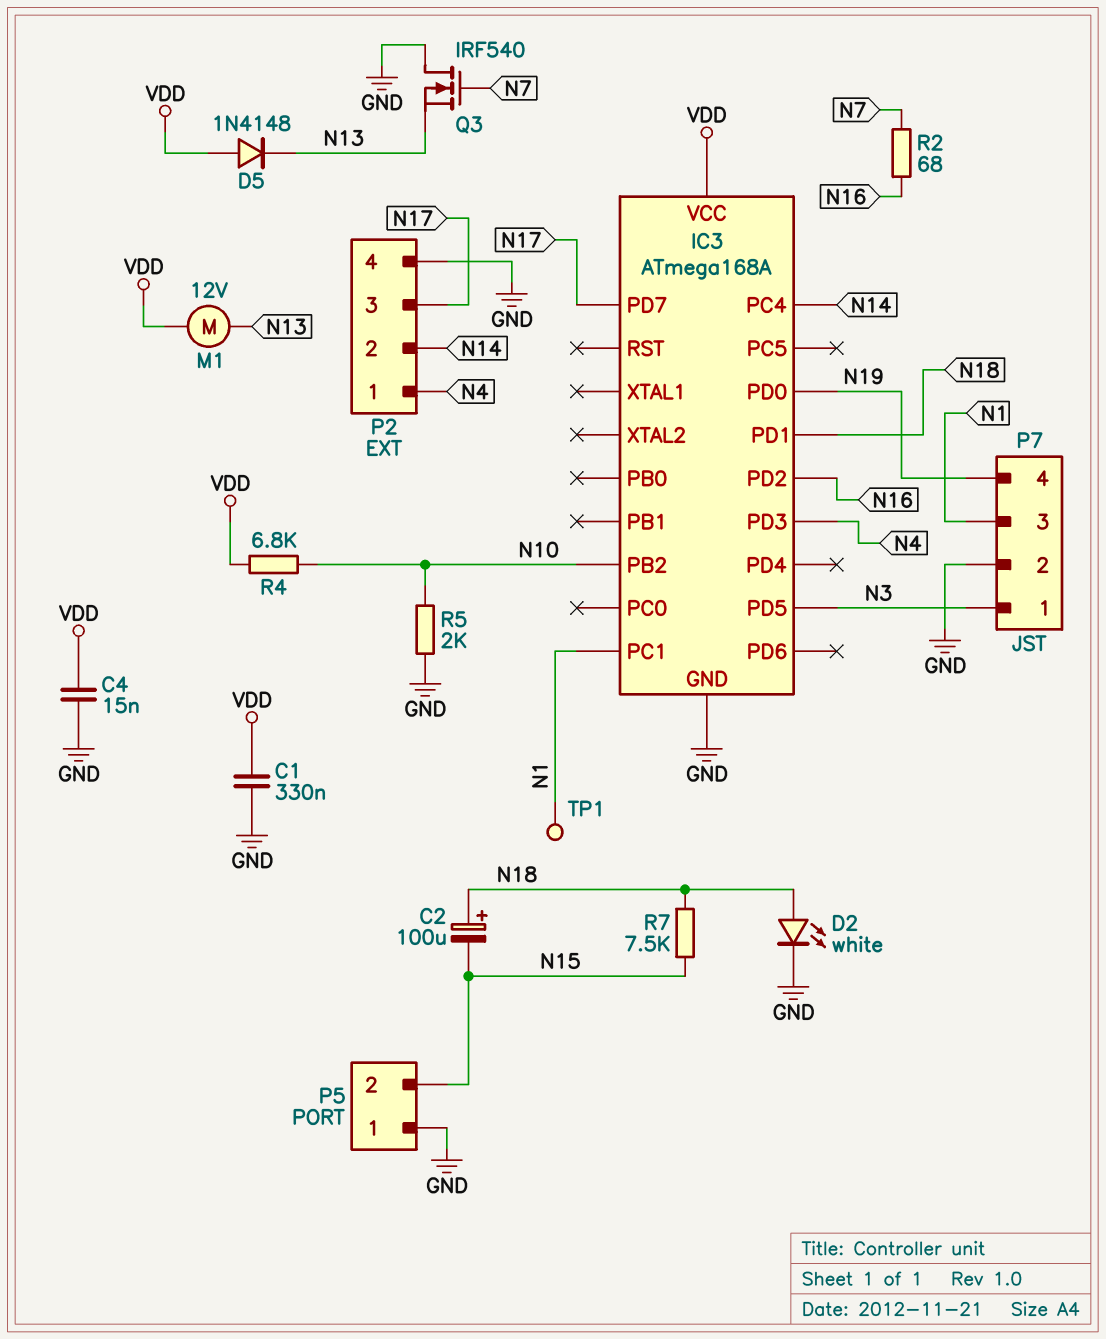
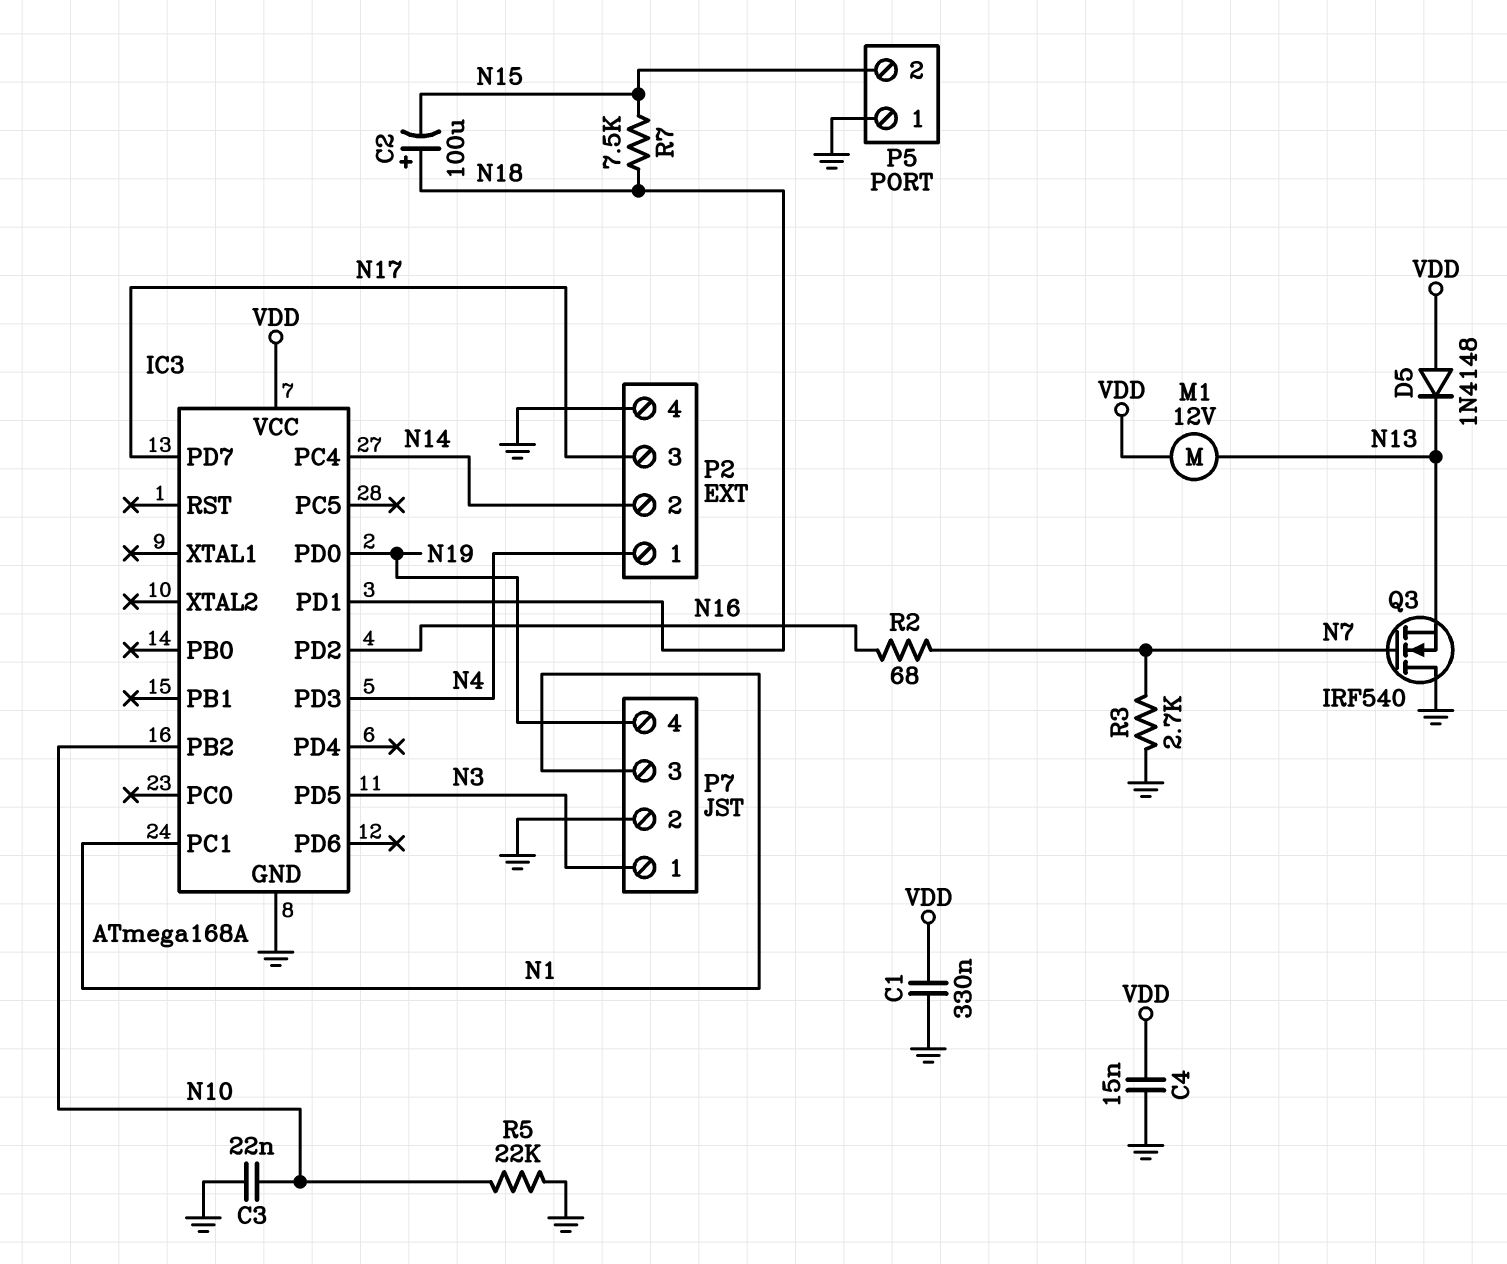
C3: none -> 22nF (GND, N10)
D2: LED white (A N18, K GND) -> none
R3: none -> 2.7k (GND, N7)
R4: 6.8k (N10, VDD) -> none
R5: 2k (GND, N10) -> 22k (GND, N10)
TP1: test point (N1) -> none

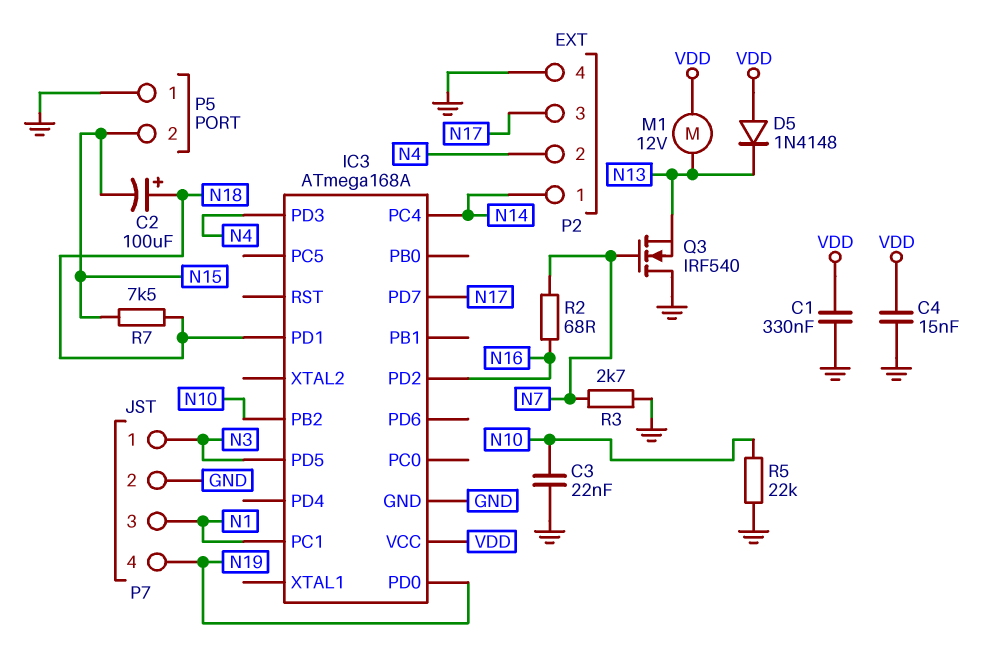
P2 pin 1: N4 -> N14
P2 pin 2: N14 -> N4

